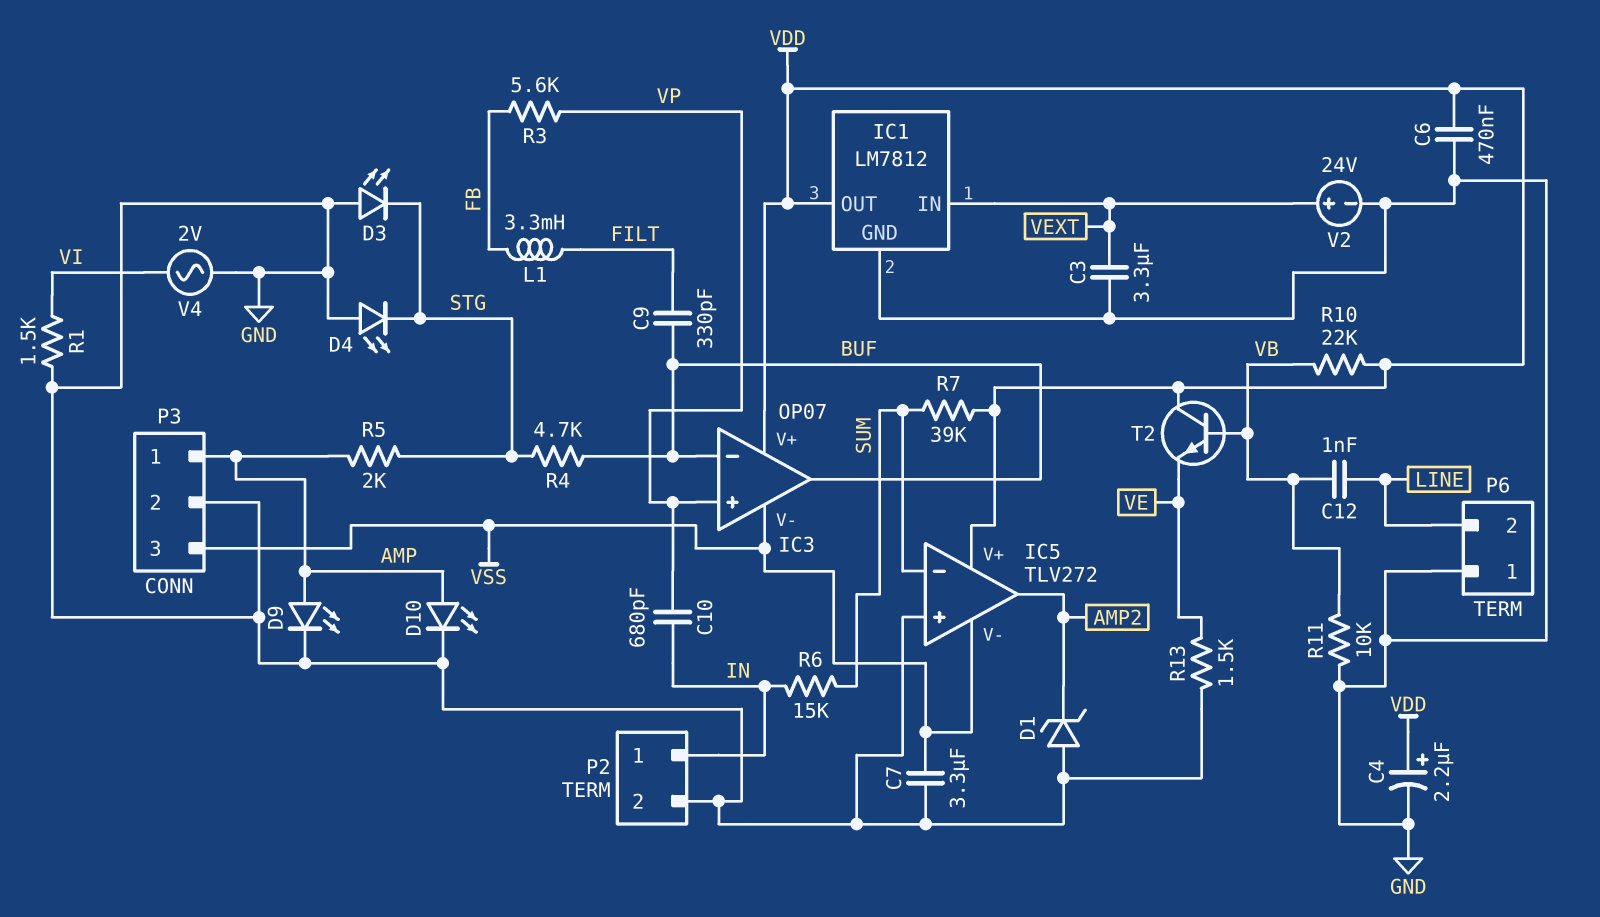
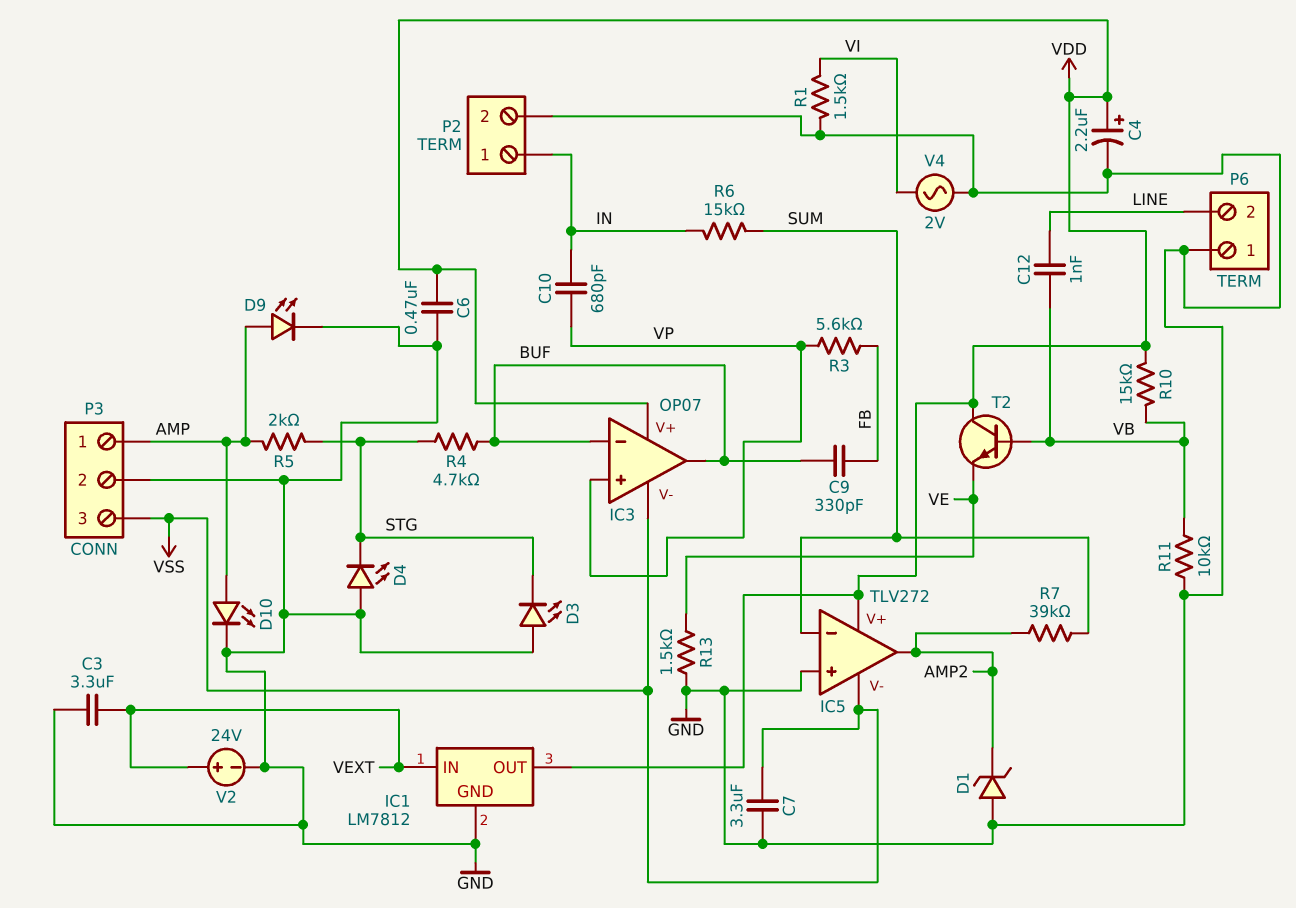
C9: 330pF (BUF, FILT) -> 330pF (BUF, FB)
L1: 3.3mH (FB, FILT) -> none
R7: 39k (SUM, VDD) -> 39k (AMP2, SUM)
R10: 22k (VB, VDD) -> 15k (VB, VDD)

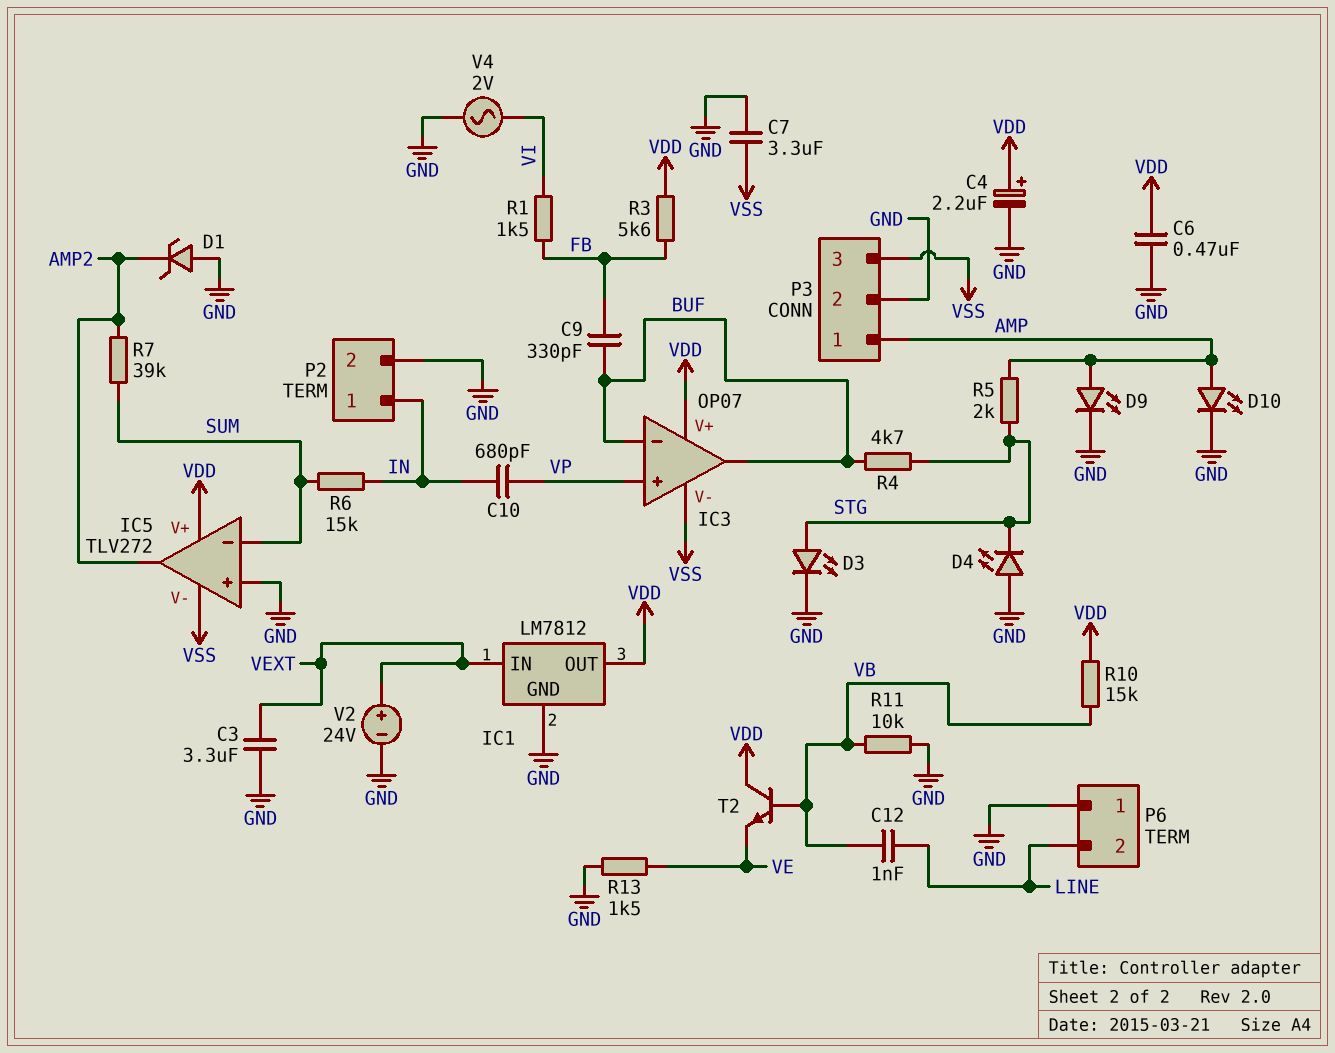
D3: LED (A GND, K STG) -> LED (A STG, K GND)
R1: 1.5k (GND, VI) -> 1.5k (FB, VI)
R3: 5.6k (FB, VP) -> 5.6k (FB, VDD)

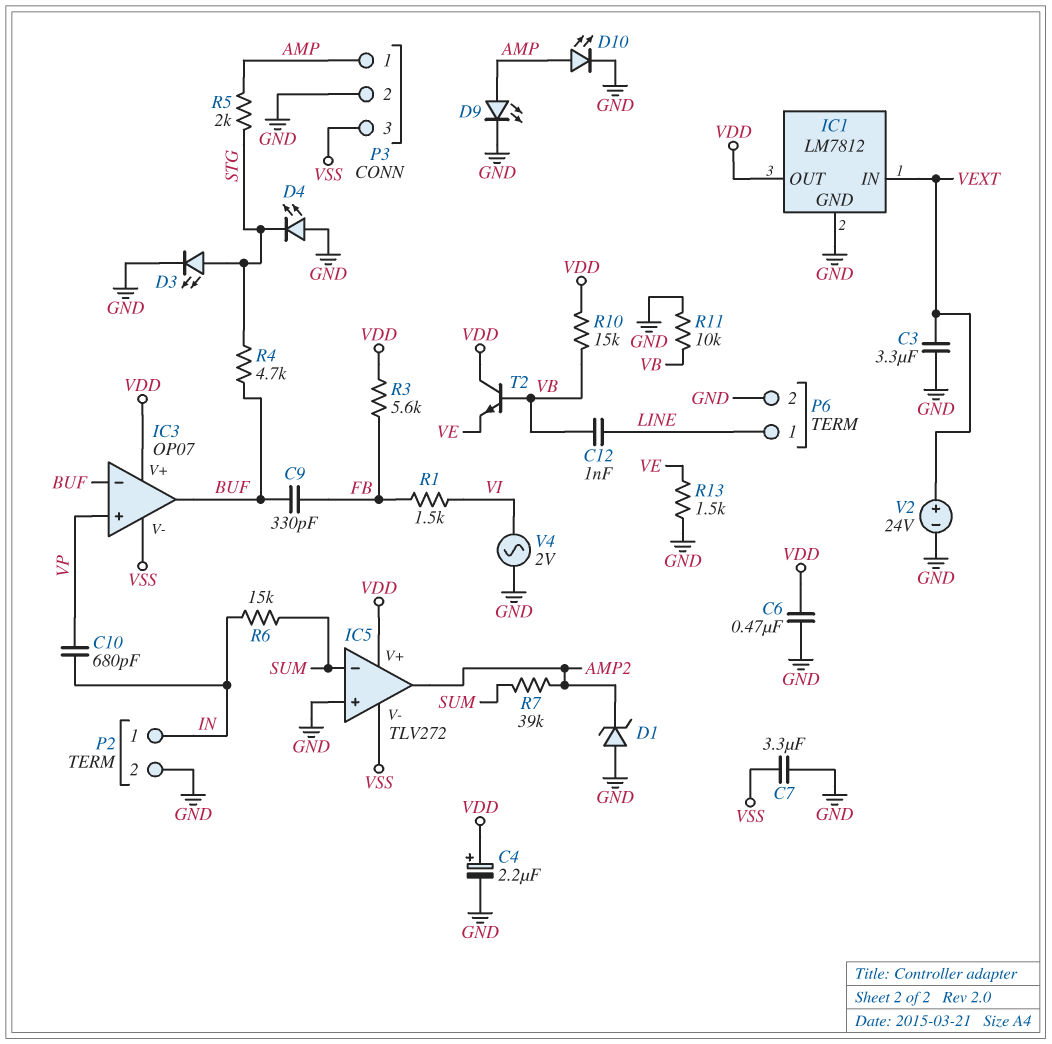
P6 pin 1: GND -> LINE
P6 pin 2: LINE -> GND

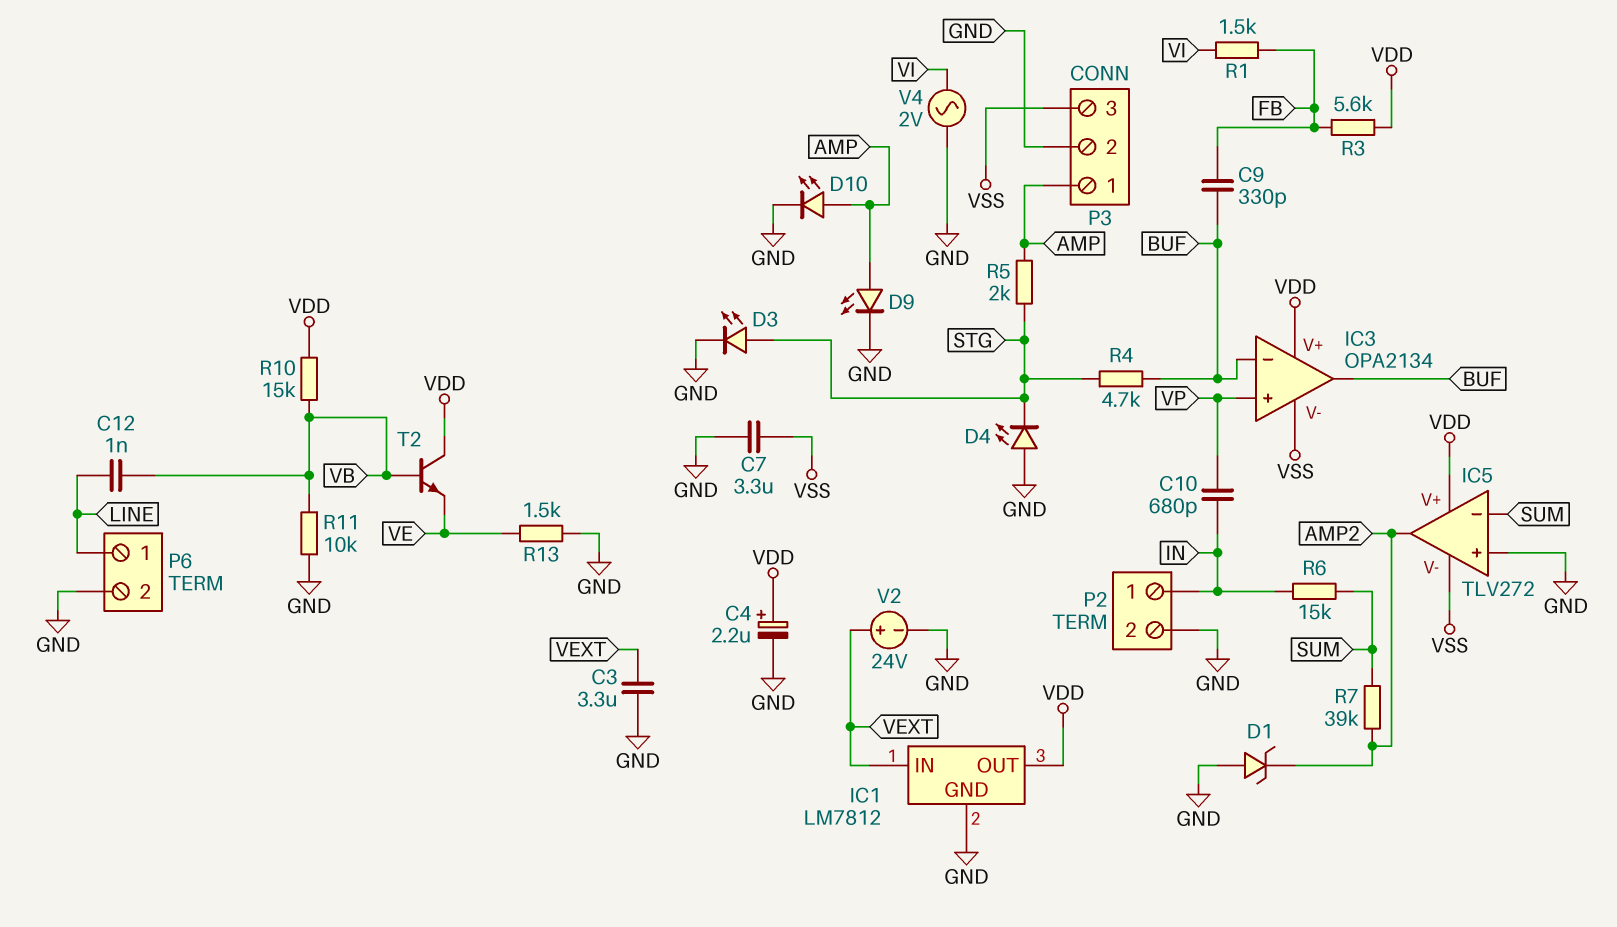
C6: 470nF (GND, VDD) -> none
IC3: OP07 -> OPA2134

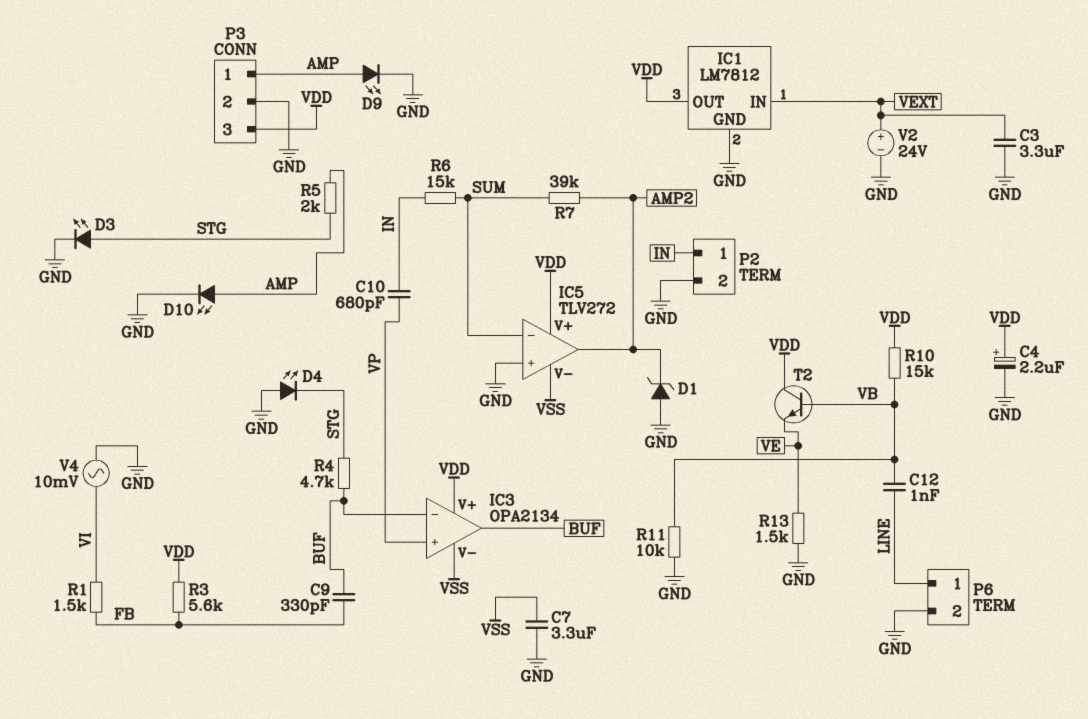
P3 pin 3: VSS -> VDD
V4: AC 2V (GND, VI) -> AC 10mV (GND, VI)

